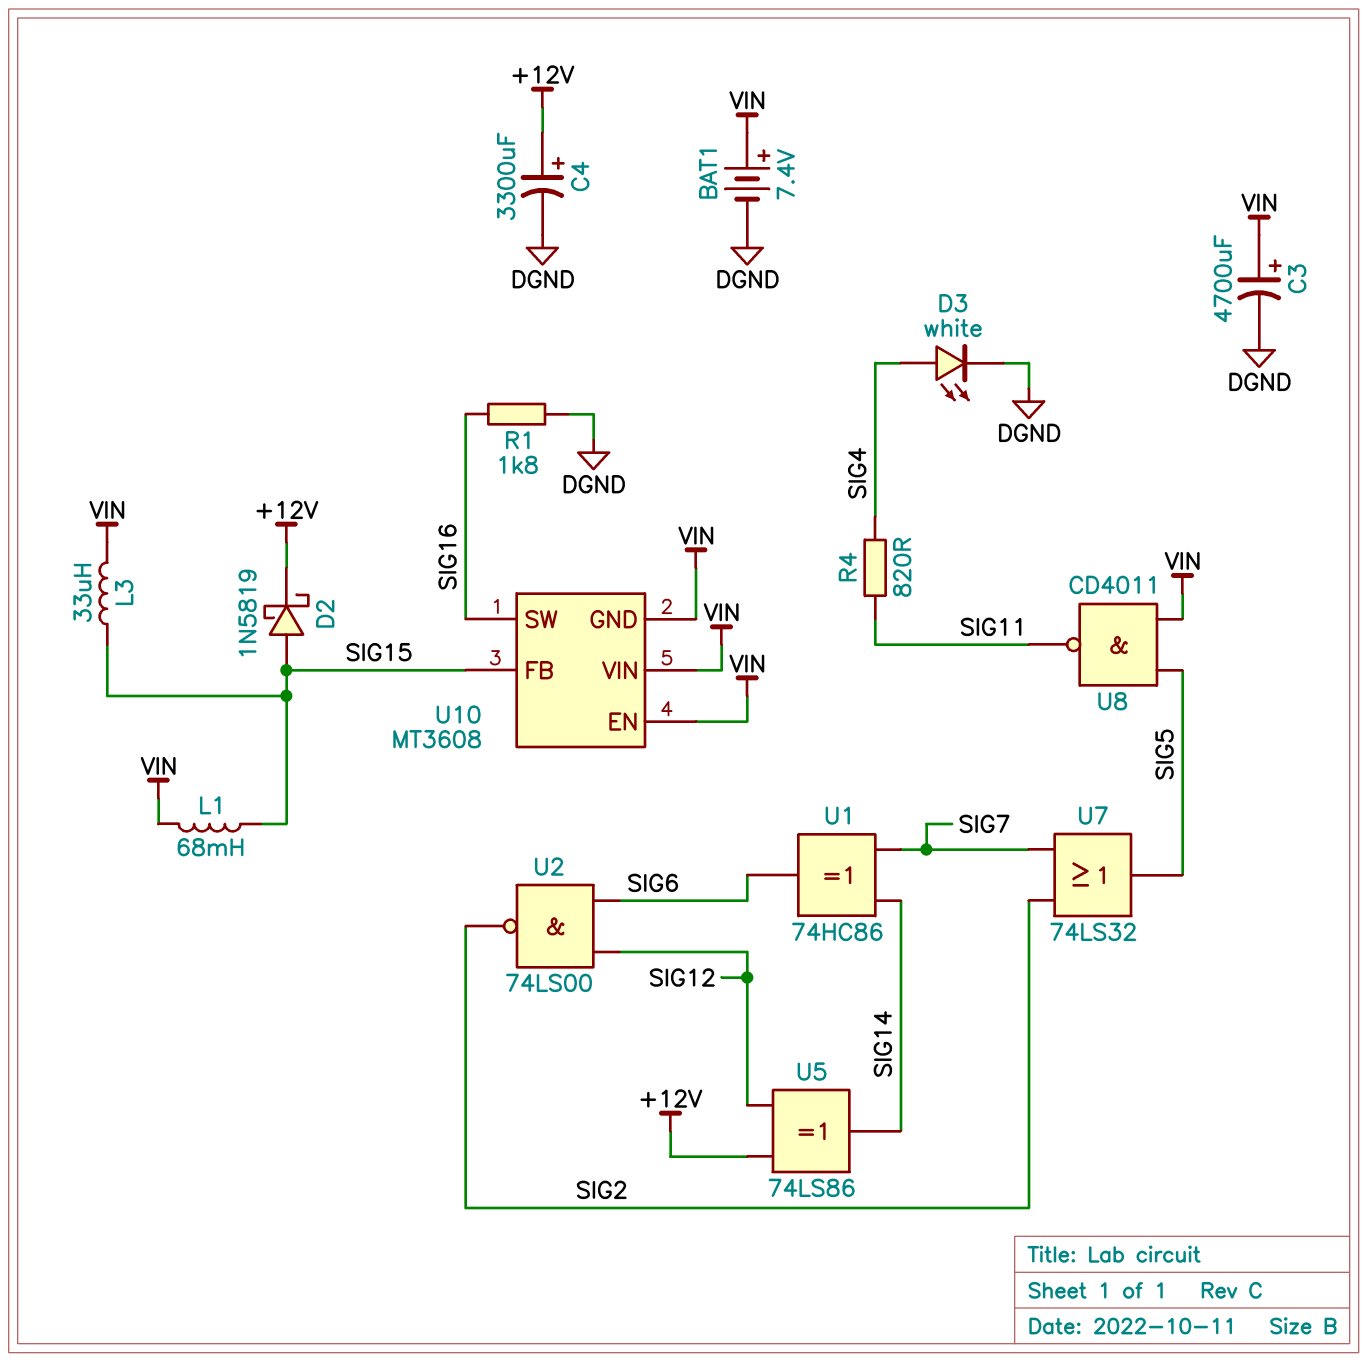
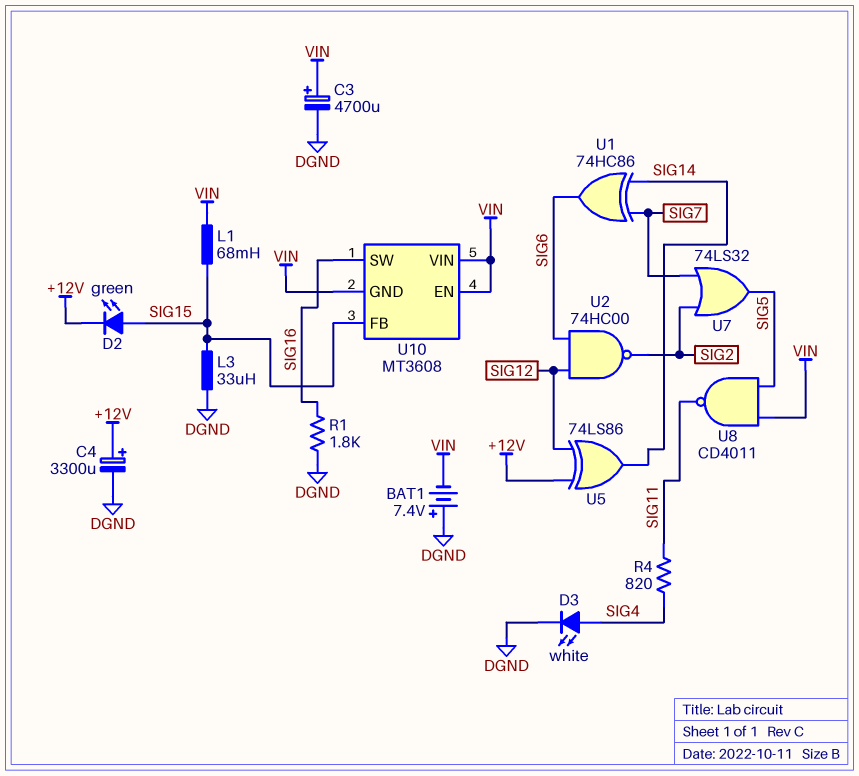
BAT1: 7.4V (plus VIN, minus DGND) -> 7.4V (plus DGND, minus VIN)
D2: schottky 1N5819 (A SIG15, K +12V) -> LED green (A SIG15, K +12V)
L3: 33uH (SIG15, VIN) -> 33uH (DGND, SIG15)
U2: NAND 74LS00 (in SIG6, in SIG12, out SIG2) -> NAND 74HC00 (in SIG6, in SIG12, out SIG2)

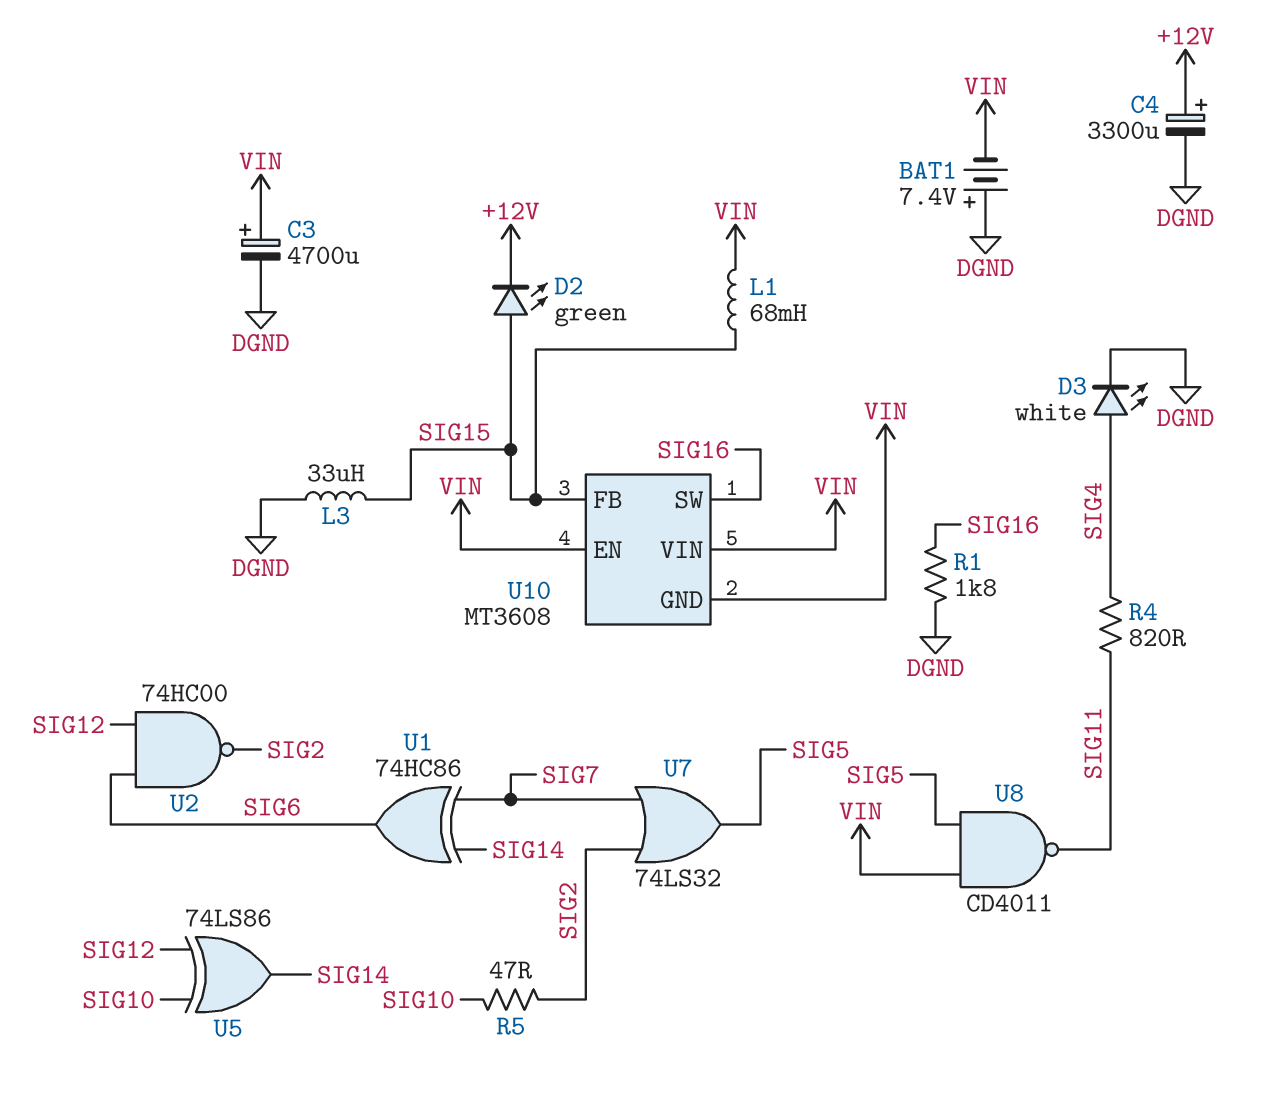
R5: none -> 47 (SIG2, SIG10)
U5: XOR 74LS86 (in +12V, in SIG12, out SIG14) -> XOR 74LS86 (in SIG10, in SIG12, out SIG14)

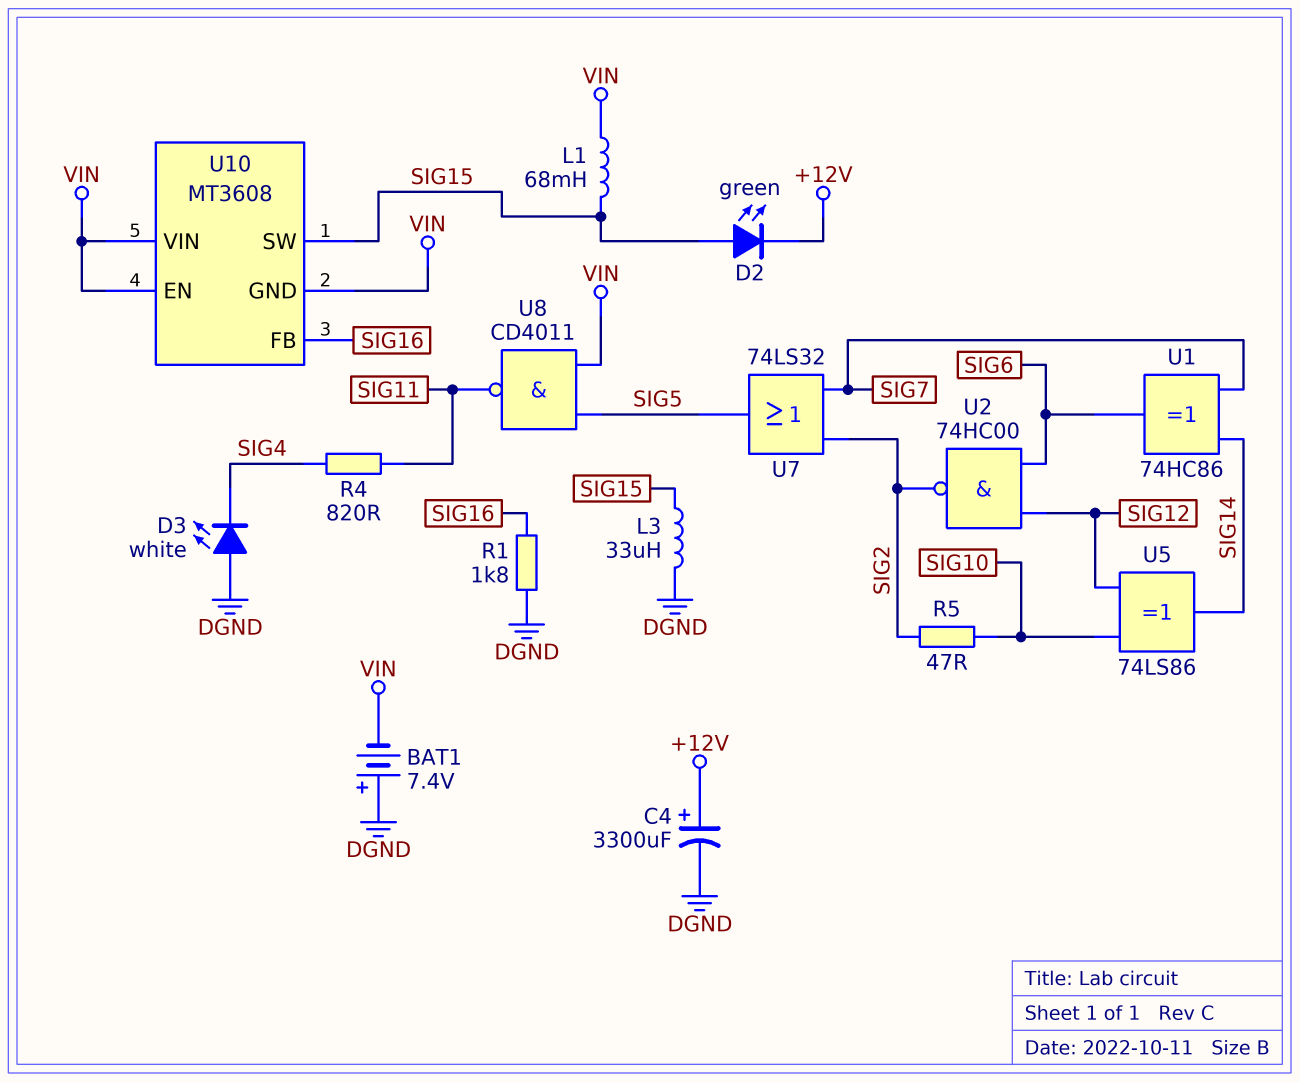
C3: 4700uF (plus VIN, minus DGND) -> none
D3: LED white (A SIG4, K DGND) -> LED white (A DGND, K SIG4)
U10 pin FB: SIG15 -> SIG16
U10 pin SW: SIG16 -> SIG15

